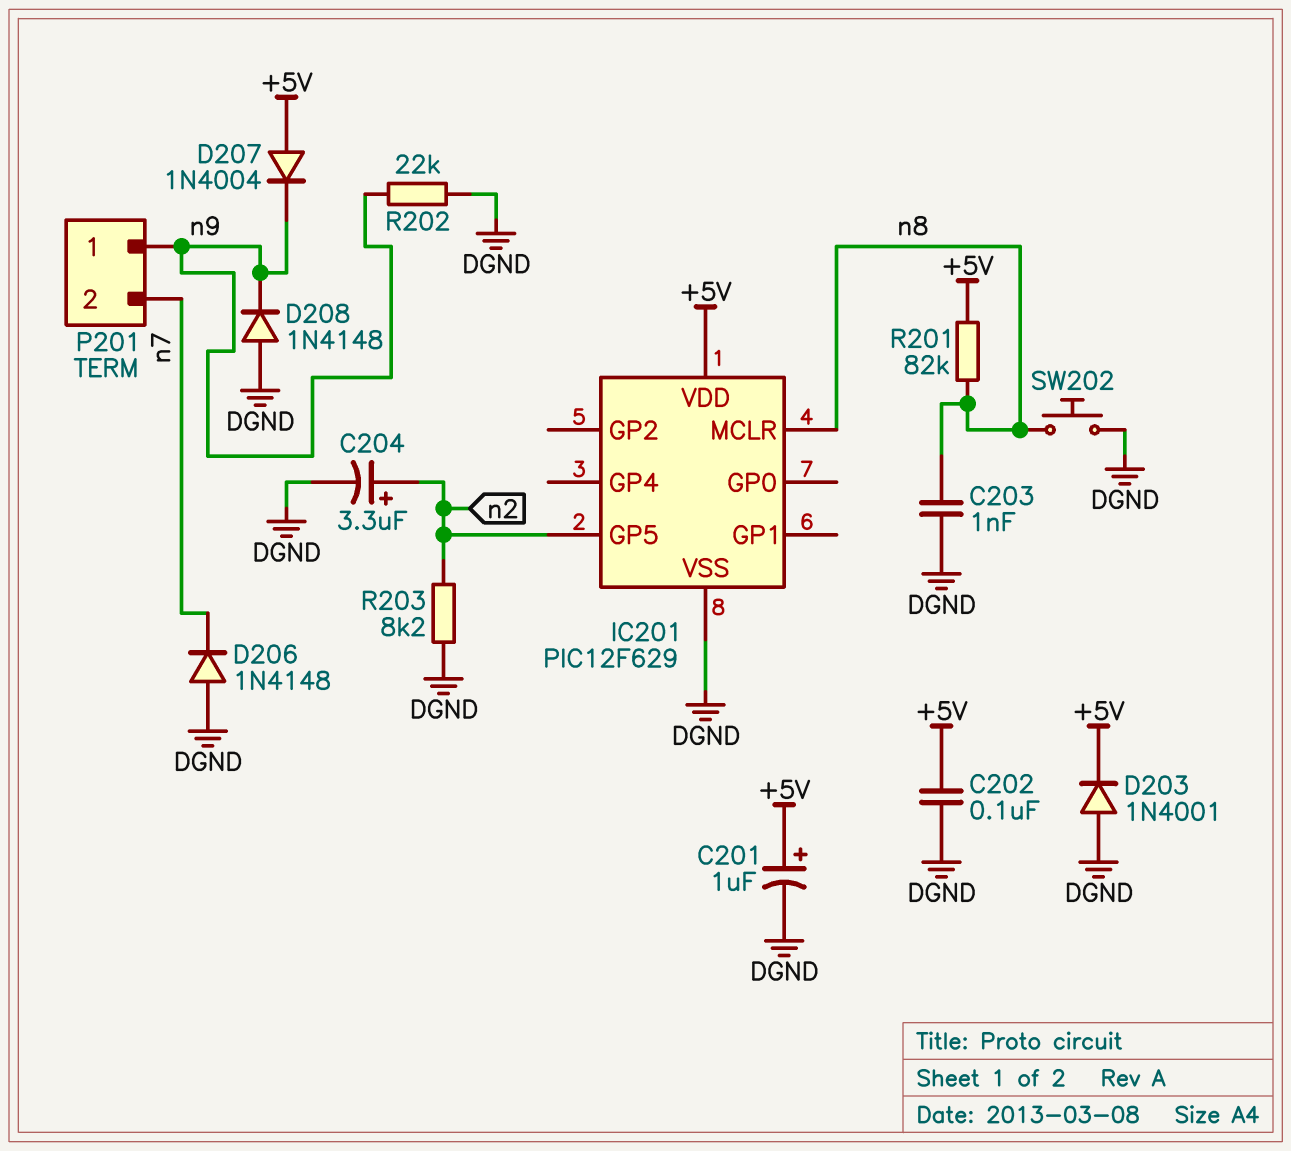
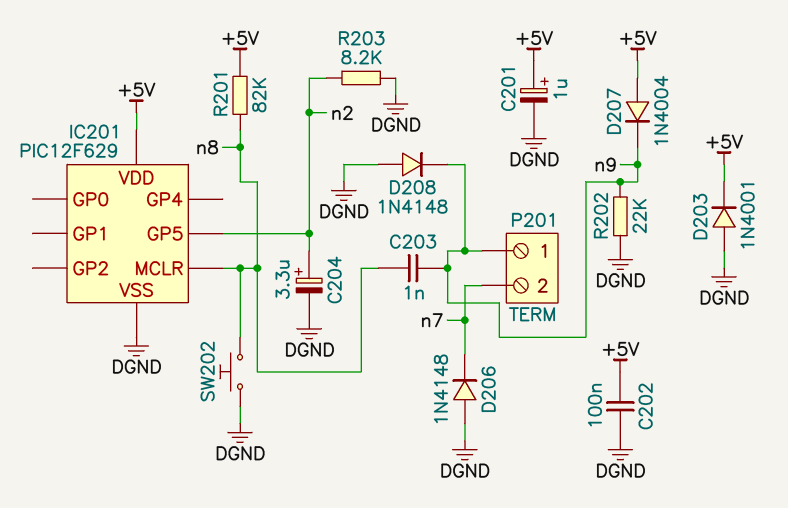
C203: 1nF (DGND, n8) -> 1nF (n8, n9)

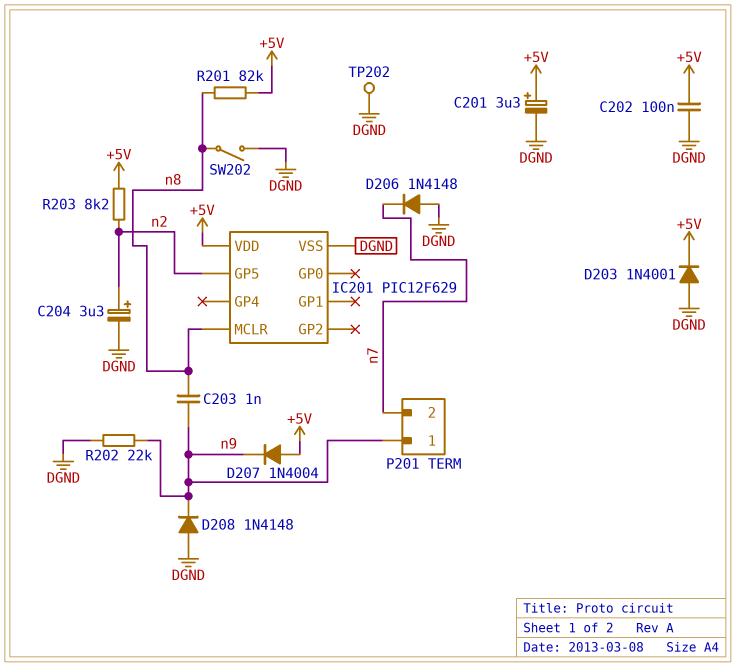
C201: 1uF (plus +5V, minus DGND) -> 3.3uF (plus +5V, minus DGND)
R203: 8.2k (DGND, n2) -> 8.2k (+5V, n2)
SW202: button (DGND, n8) -> switch (DGND, n8)
TP202: none -> test point (DGND)

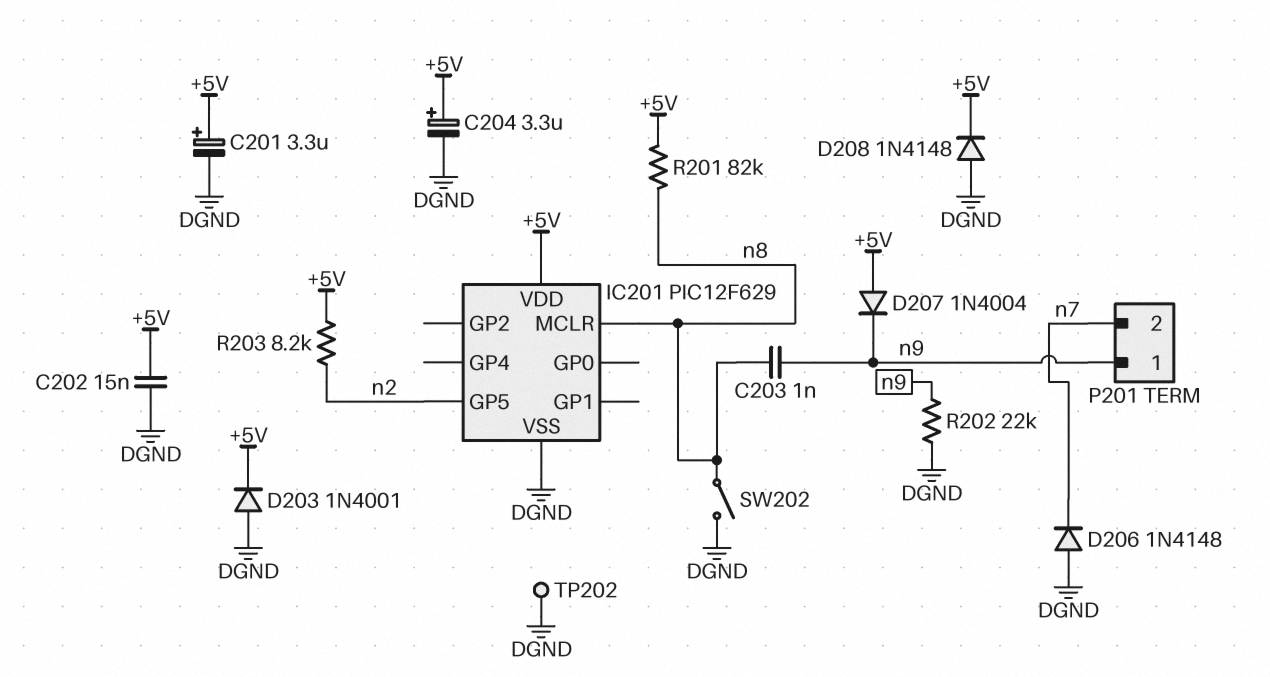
C202: 100nF (+5V, DGND) -> 15nF (+5V, DGND)
C204: 3.3uF (plus n2, minus DGND) -> 3.3uF (plus +5V, minus DGND)
D208: diode 1N4148 (A DGND, K n9) -> diode 1N4148 (A DGND, K +5V)

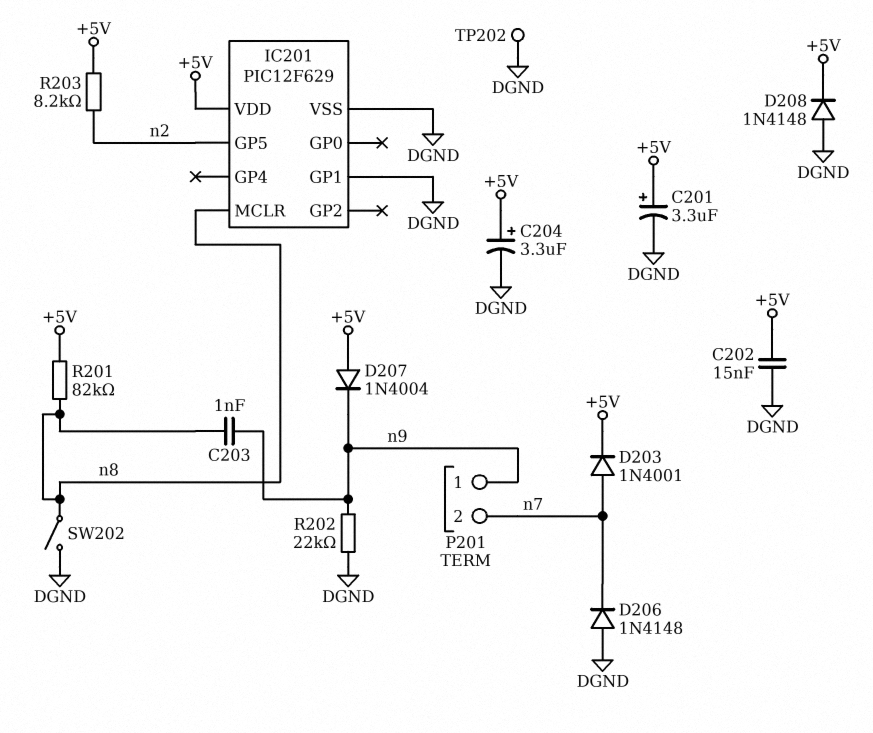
D203: diode 1N4001 (A DGND, K +5V) -> diode 1N4001 (A n7, K +5V)
IC201 pin GP1: none -> DGND

